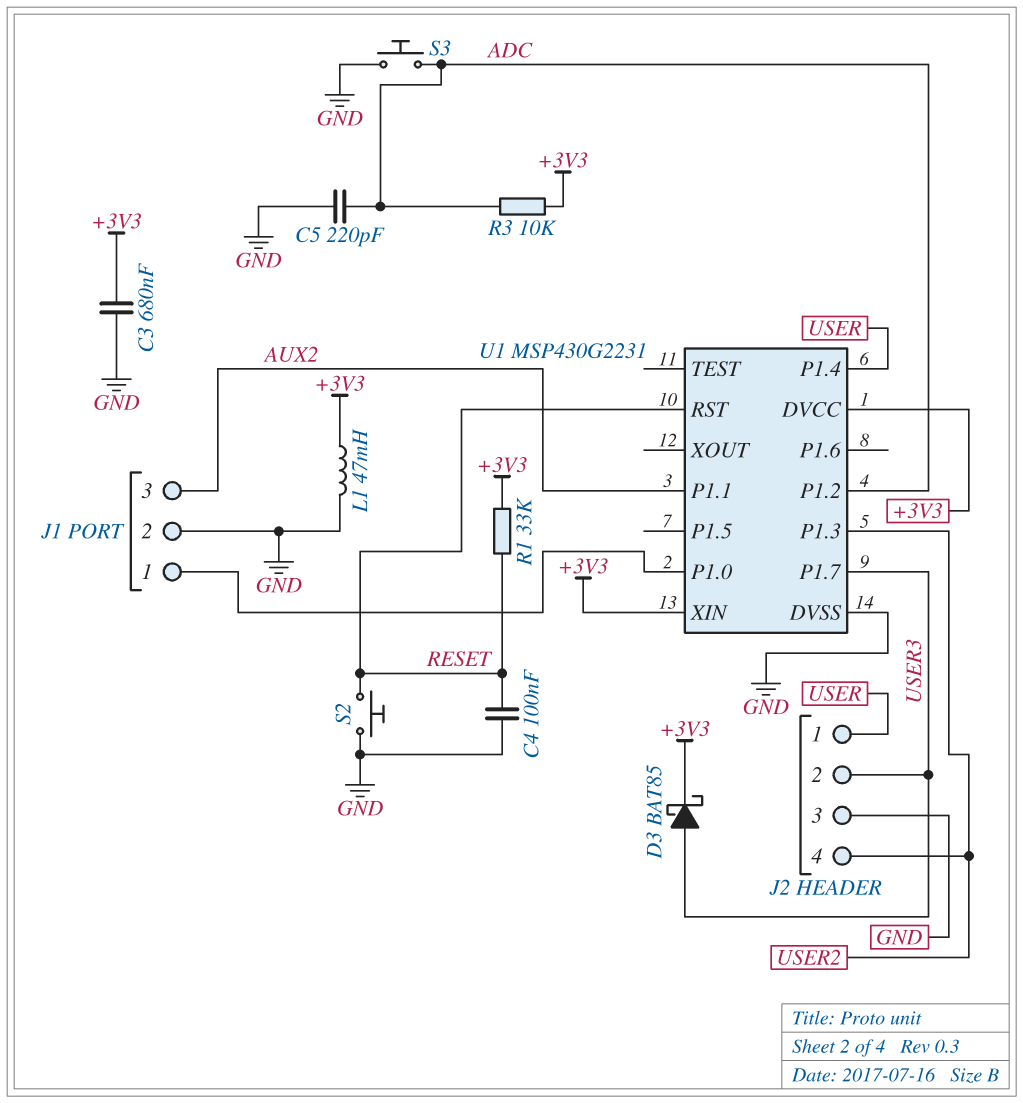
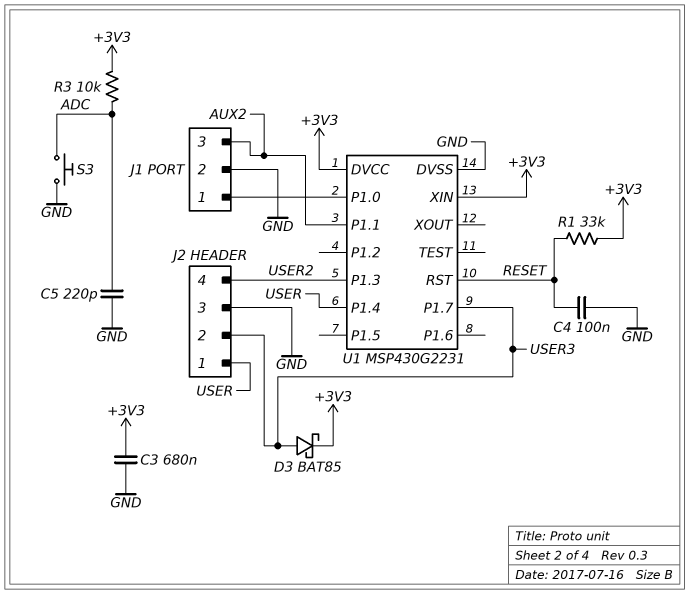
L1: 47mH (+3V3, GND) -> none
S2: button (GND, RESET) -> none
U1 pin P1.2: ADC -> none

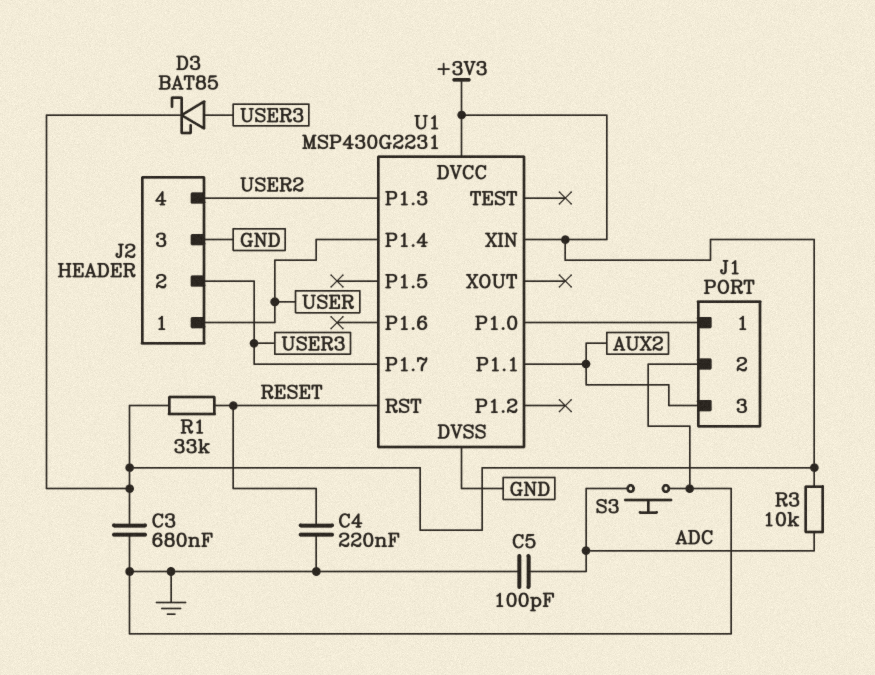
C4: 100nF (GND, RESET) -> 220nF (GND, RESET)
C5: 220pF (ADC, GND) -> 100pF (ADC, GND)

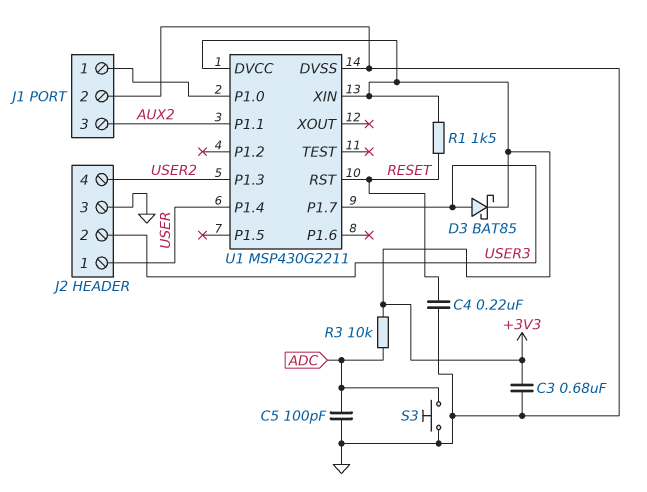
R1: 33k (+3V3, RESET) -> 1.5k (+3V3, RESET)
U1: MSP430G2231 -> MSP430G2211

